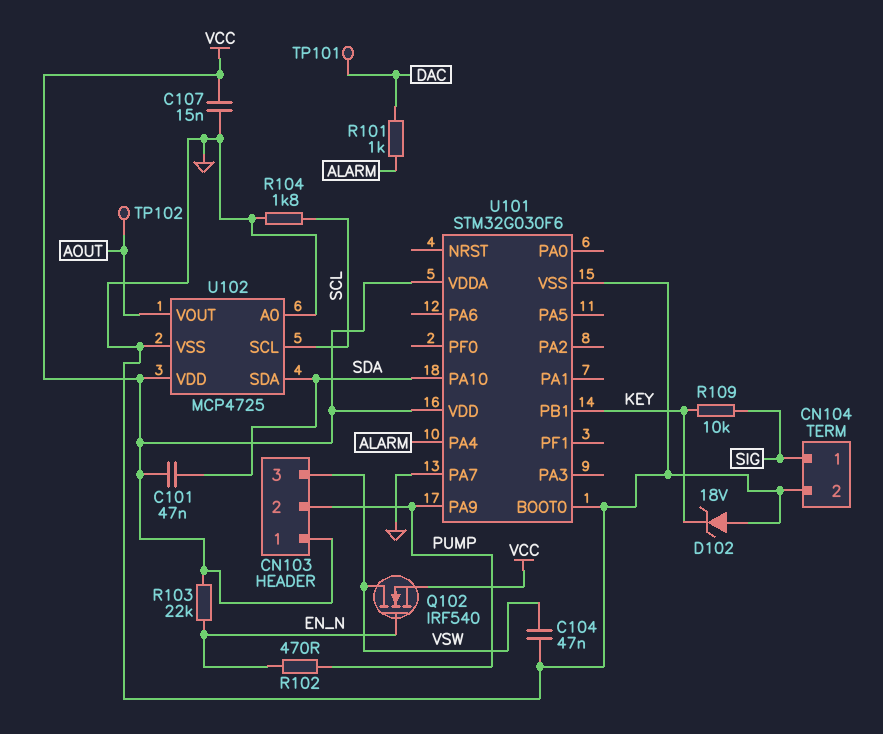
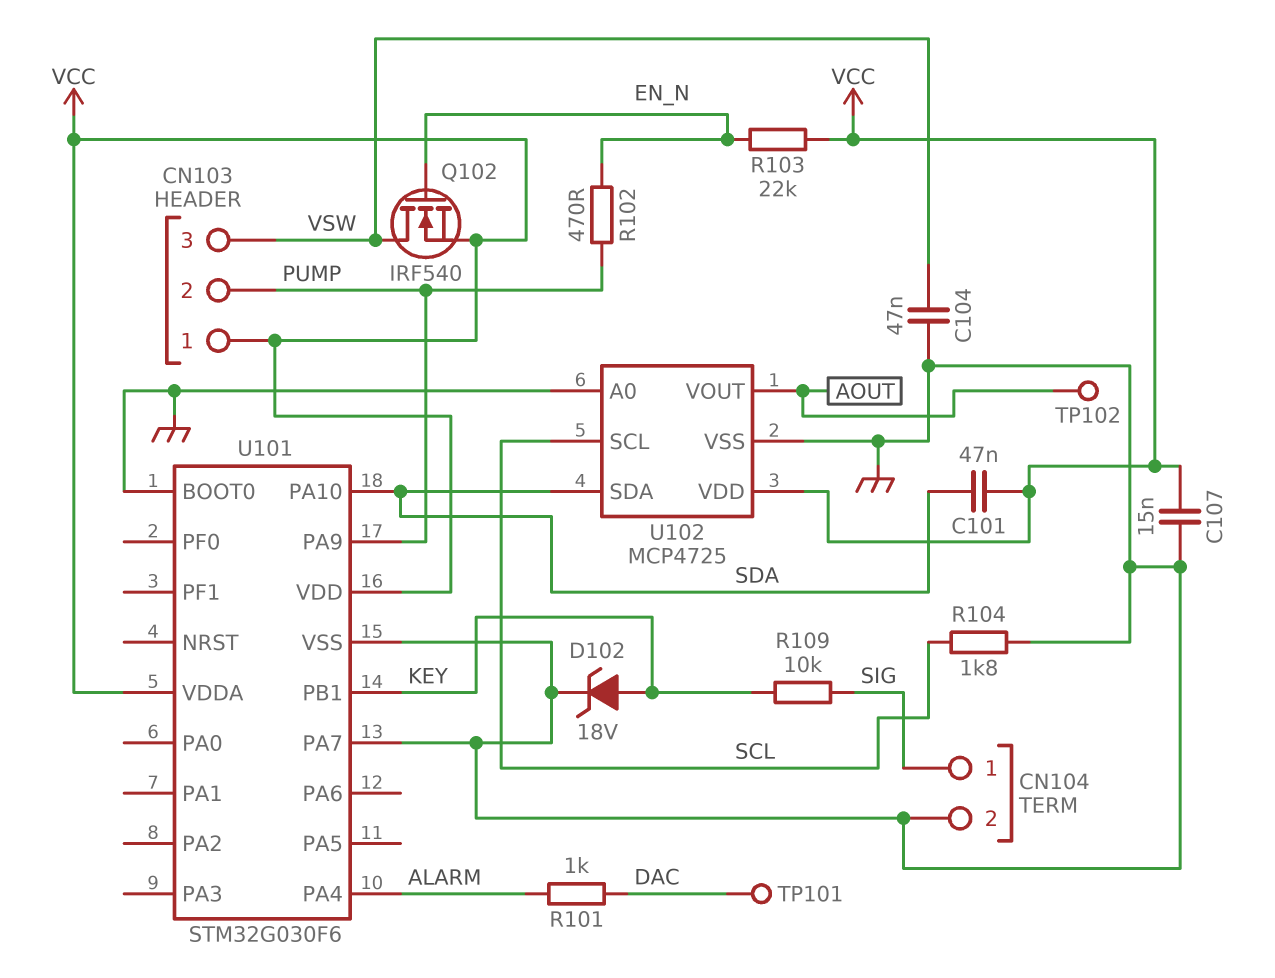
D102: zener 18V (A GND, K KEY) -> zener 18V (A KEY, K GND)

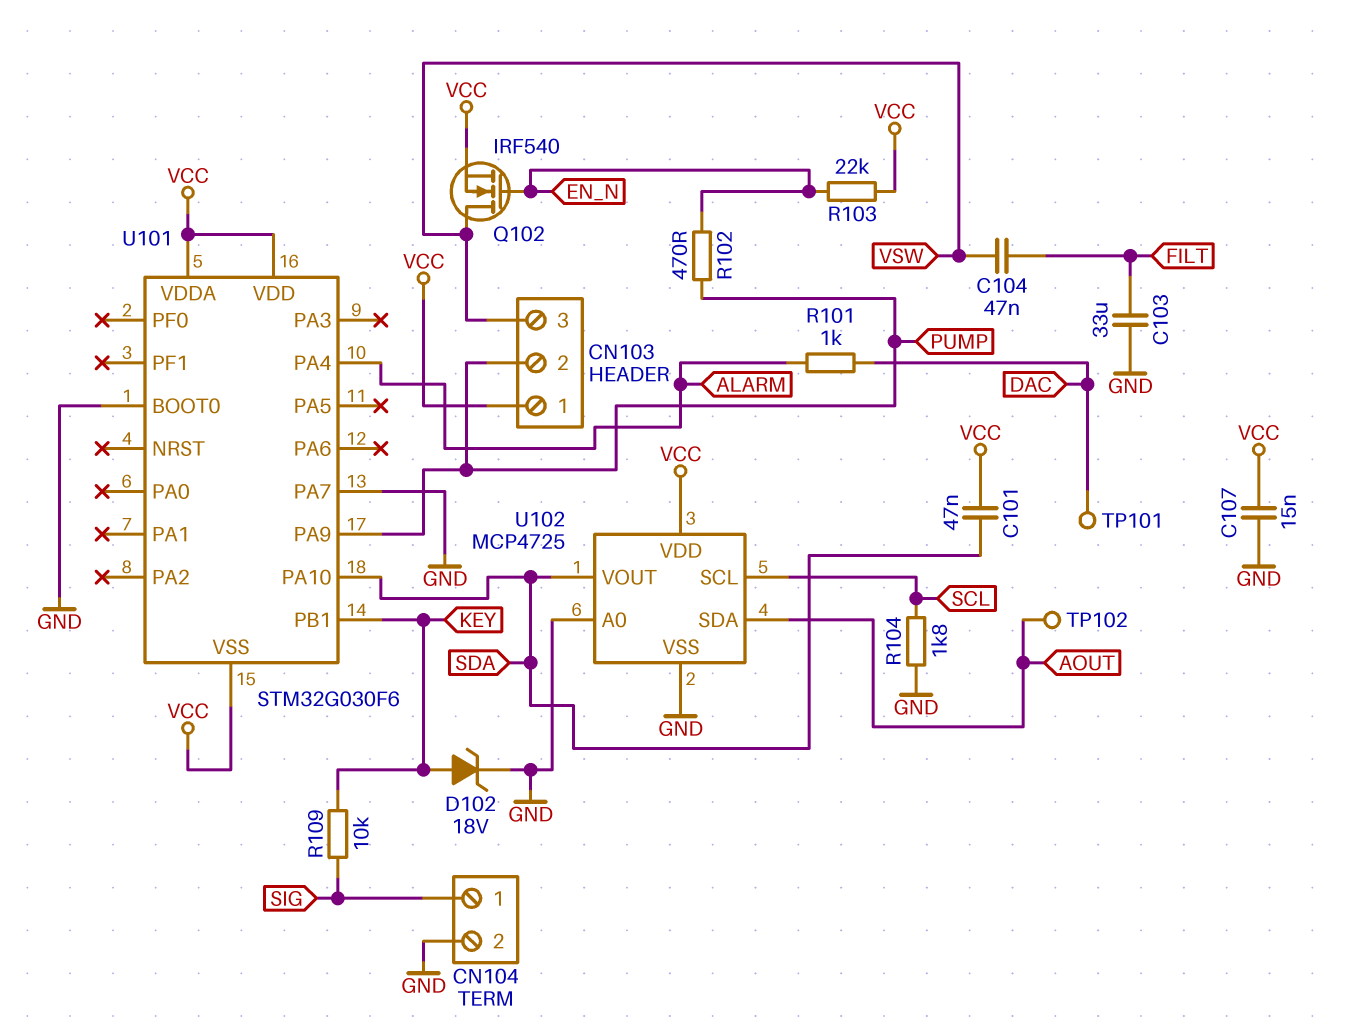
C103: none -> 33uF (FILT, GND)
C104: 47nF (GND, VSW) -> 47nF (FILT, VSW)
U101 pin VSS: GND -> VCC
U102 pin SDA: SDA -> AOUT
U102 pin VOUT: AOUT -> SDA

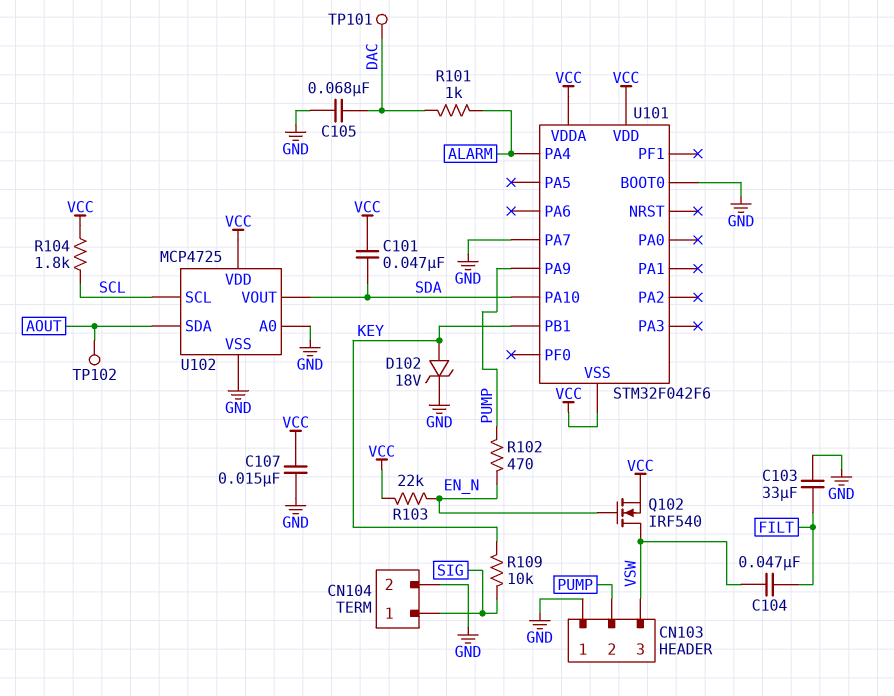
C105: none -> 68nF (DAC, GND)
CN103 pin 1: VCC -> GND
R104: 1.8k (GND, SCL) -> 1.8k (SCL, VCC)
U101: STM32G030F6 -> STM32F042F6

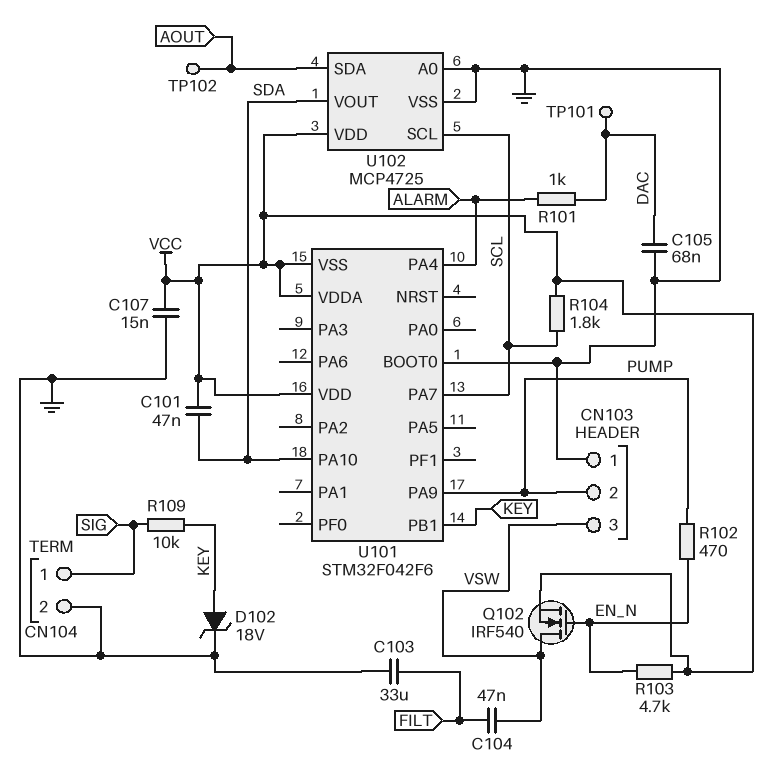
R103: 22k (EN_N, VCC) -> 4.7k (EN_N, VCC)
U101 pin PA7: GND -> SCL

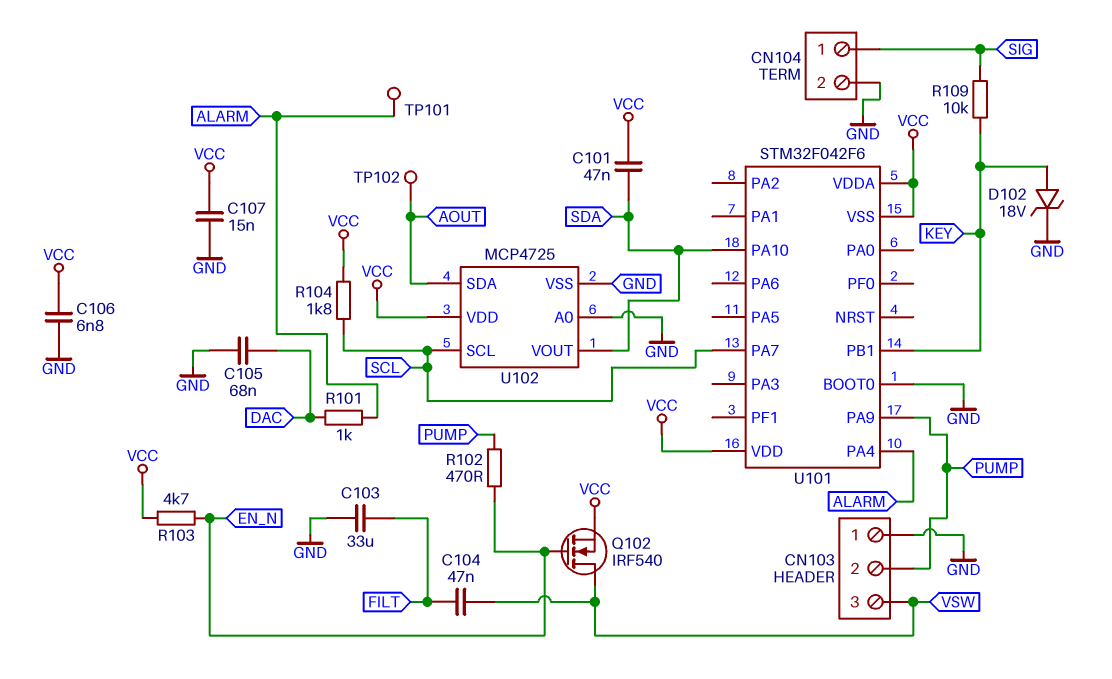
C106: none -> 6.8nF (GND, VCC)
TP101: test point (DAC) -> test point (ALARM)

